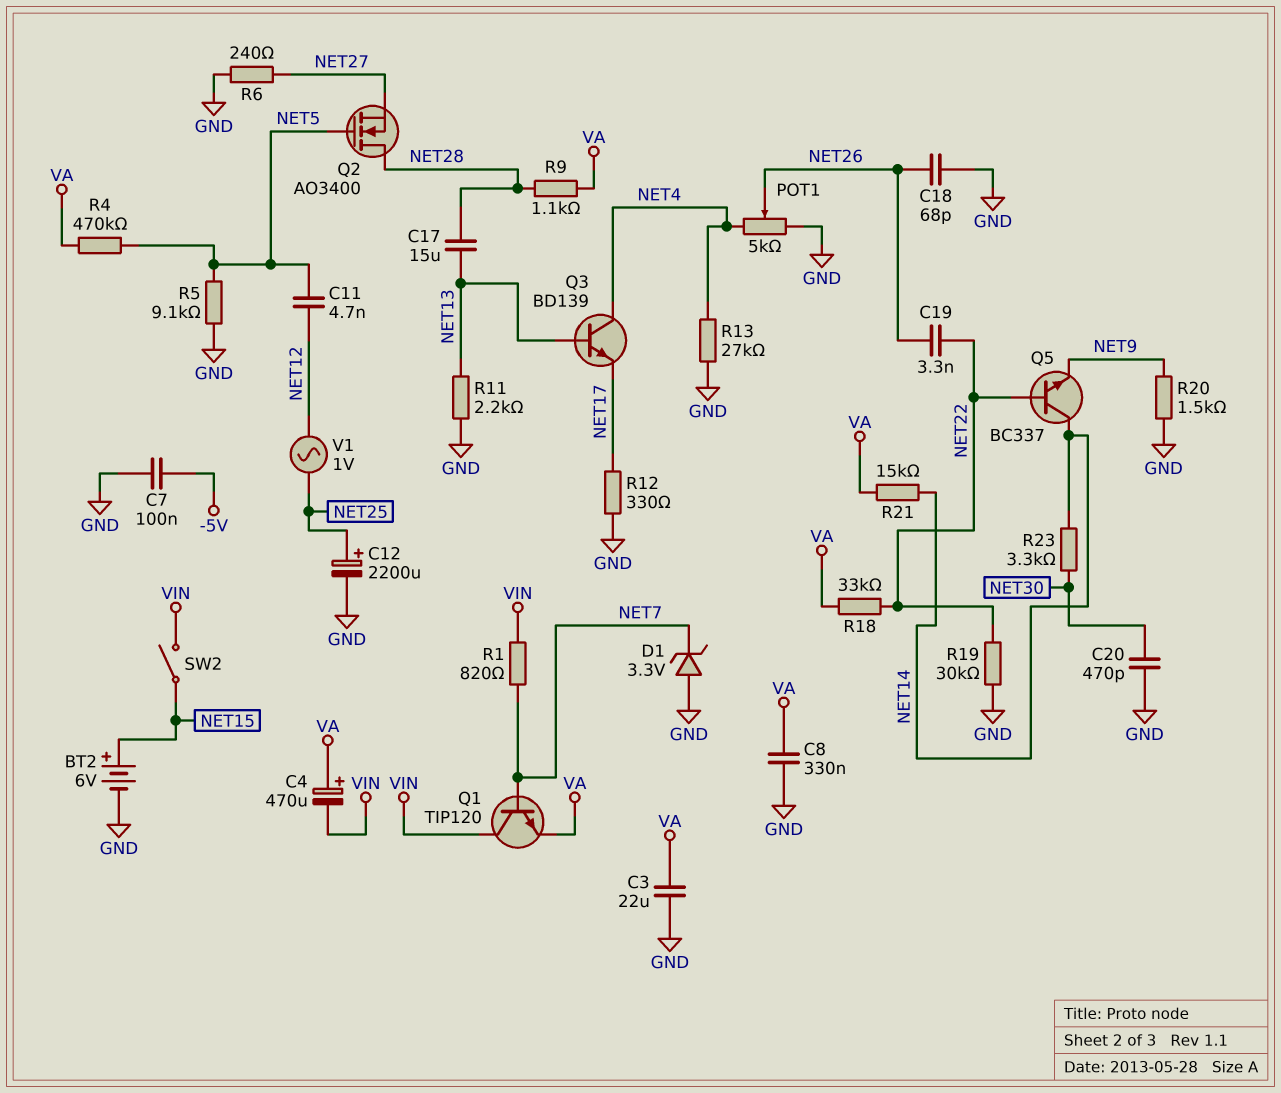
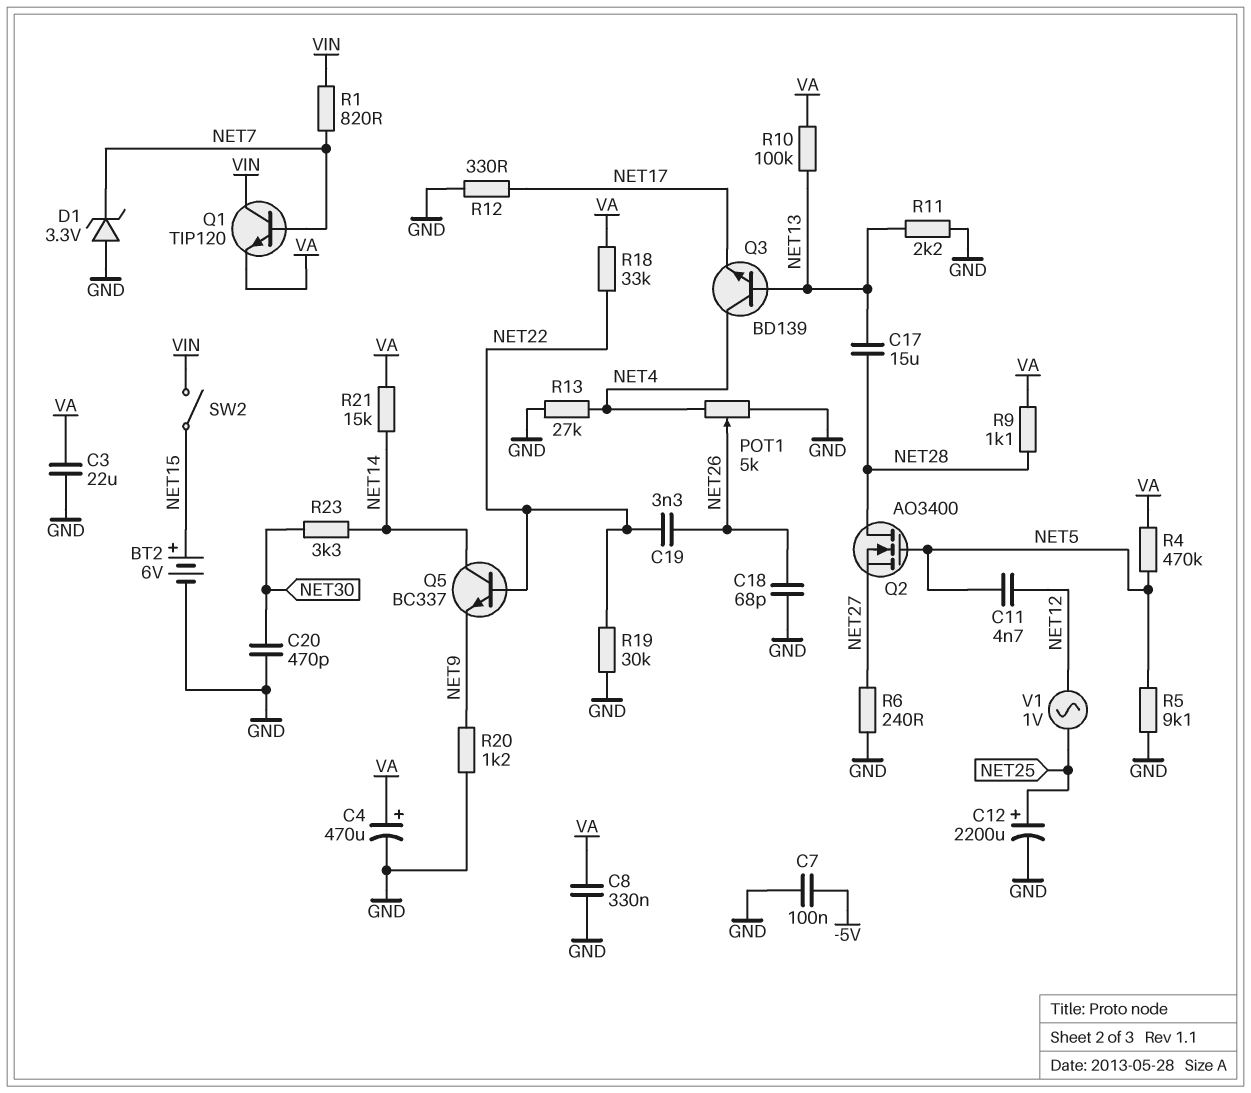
C4: 470uF (plus VA, minus VIN) -> 470uF (plus VA, minus GND)
R10: none -> 100k (NET13, VA)
R20: 1.5k (GND, NET9) -> 1.2k (GND, NET9)

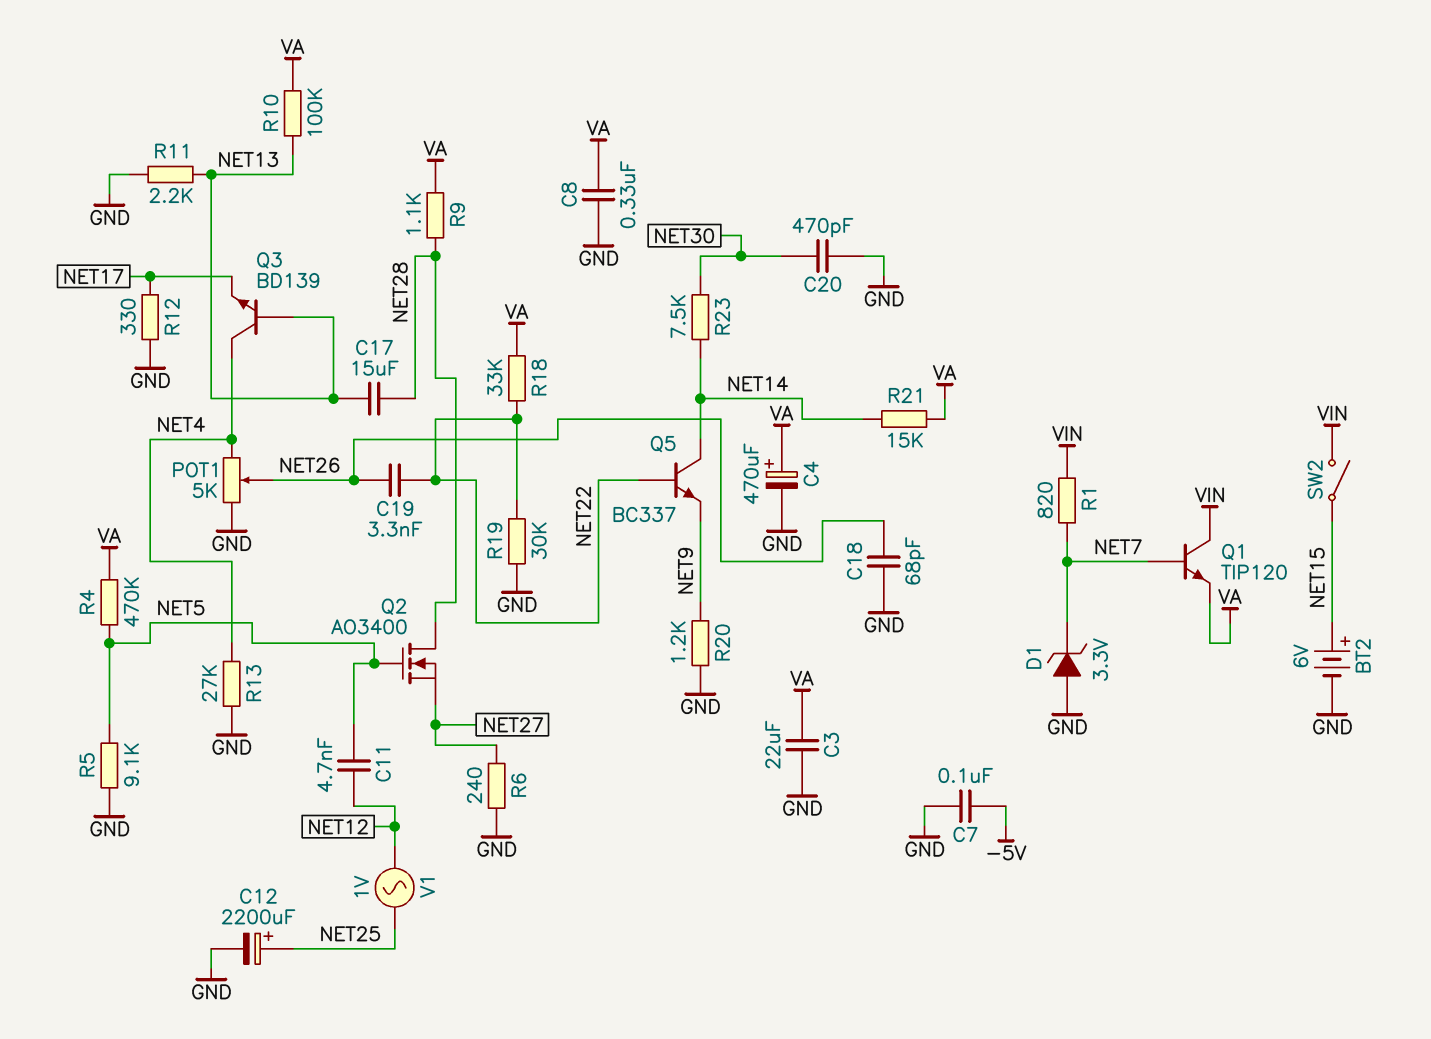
R23: 3.3k (NET14, NET30) -> 7.5k (NET14, NET30)

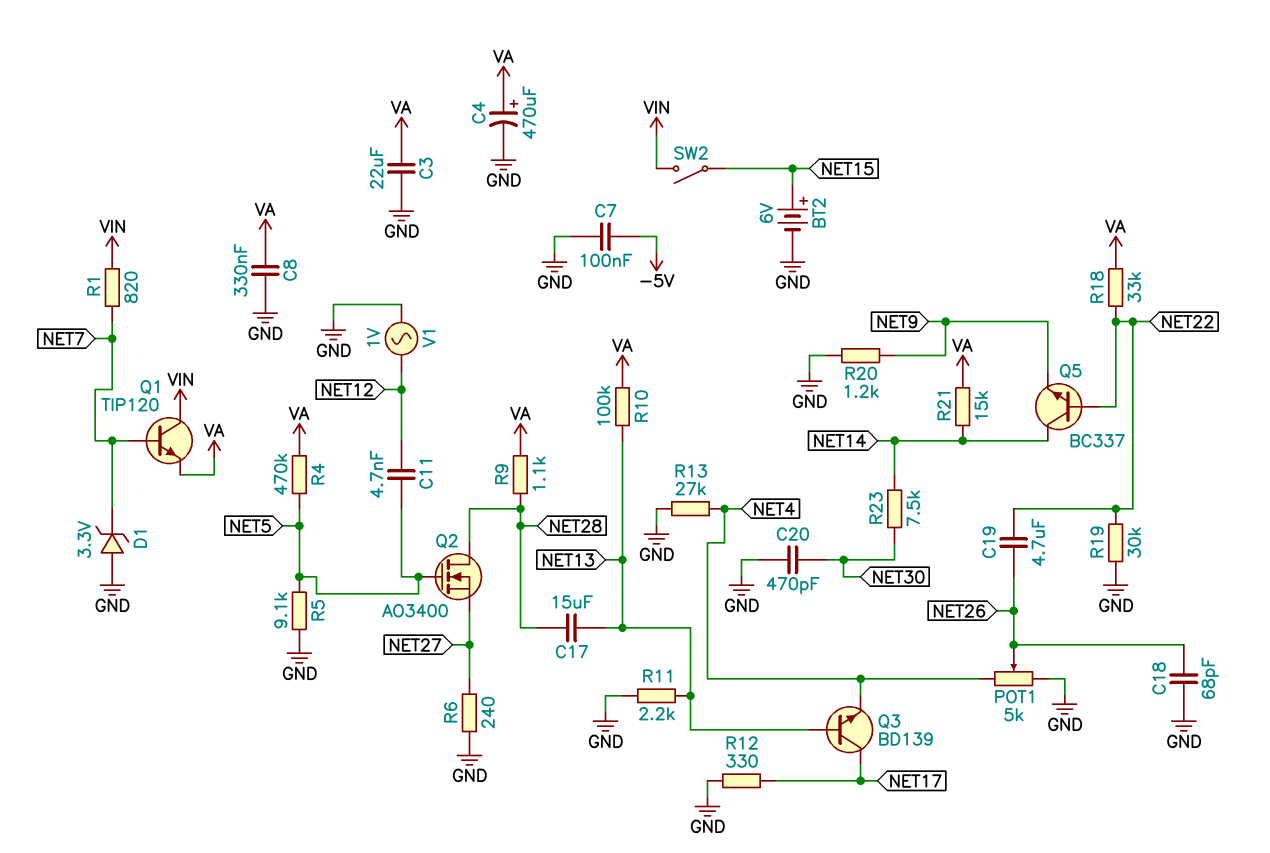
C12: 2200uF (plus NET25, minus GND) -> none
C19: 3.3nF (NET22, NET26) -> 4.7uF (NET22, NET26)
Q3: NPN BD139 (B NET13, C NET4, E NET17) -> NPN BD139 (B NET13, C NET17, E NET4)
V1: AC 1V (NET12, NET25) -> AC 1V (GND, NET12)

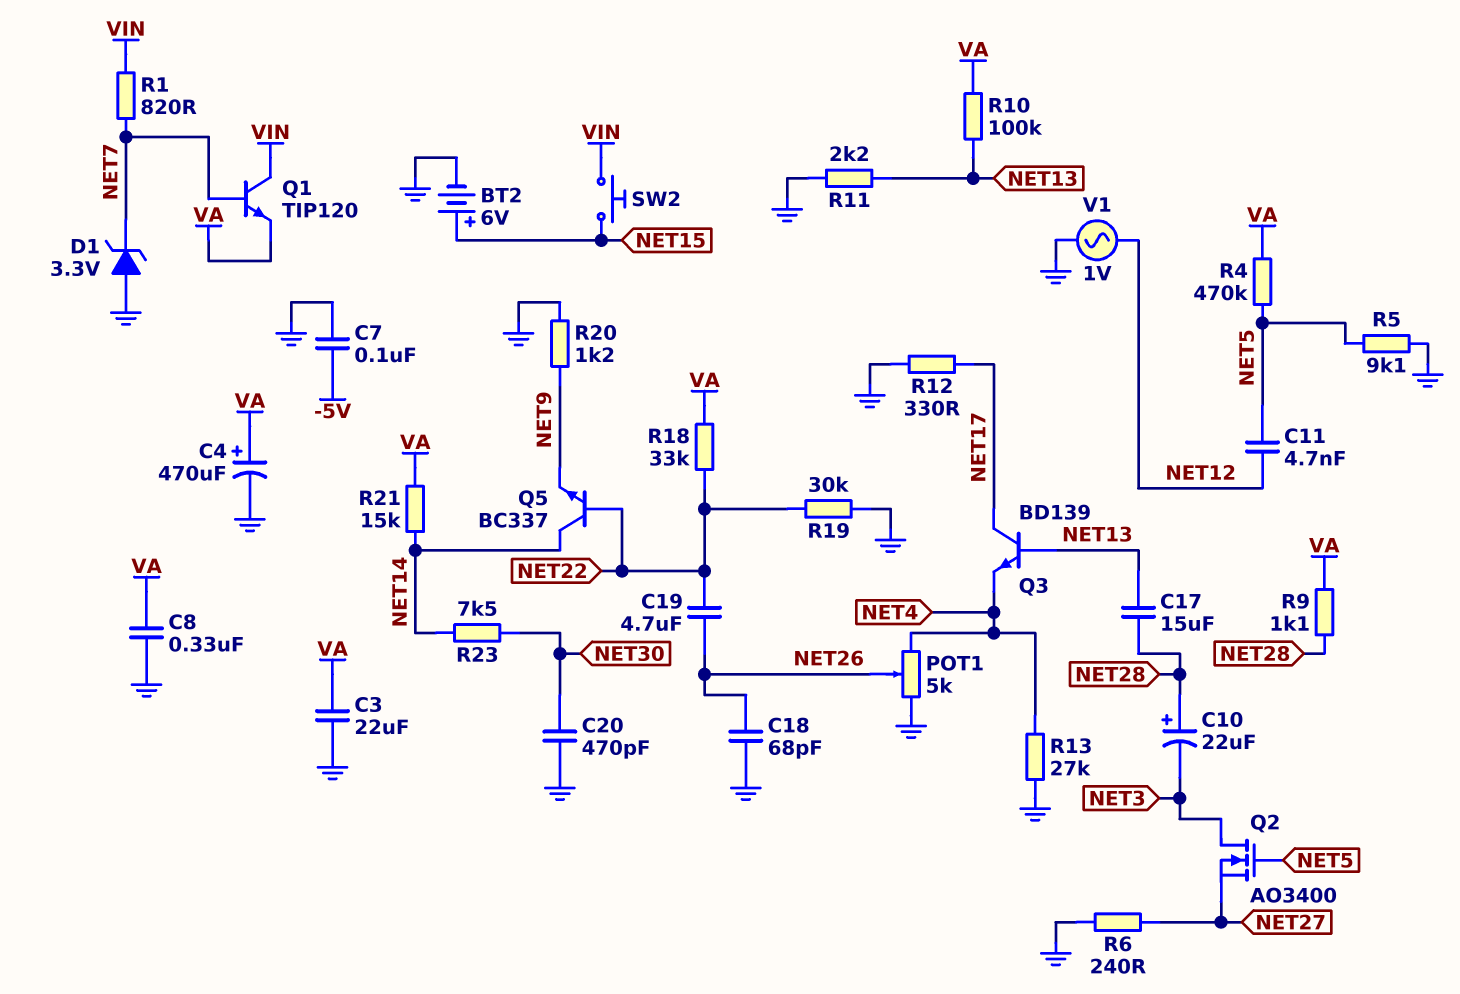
C10: none -> 22uF (plus NET28, minus NET3)
Q2: NMOS AO3400 (G NET5, D NET28, S NET27) -> NMOS AO3400 (G NET5, D NET3, S NET27)
SW2: switch (NET15, VIN) -> button (NET15, VIN)

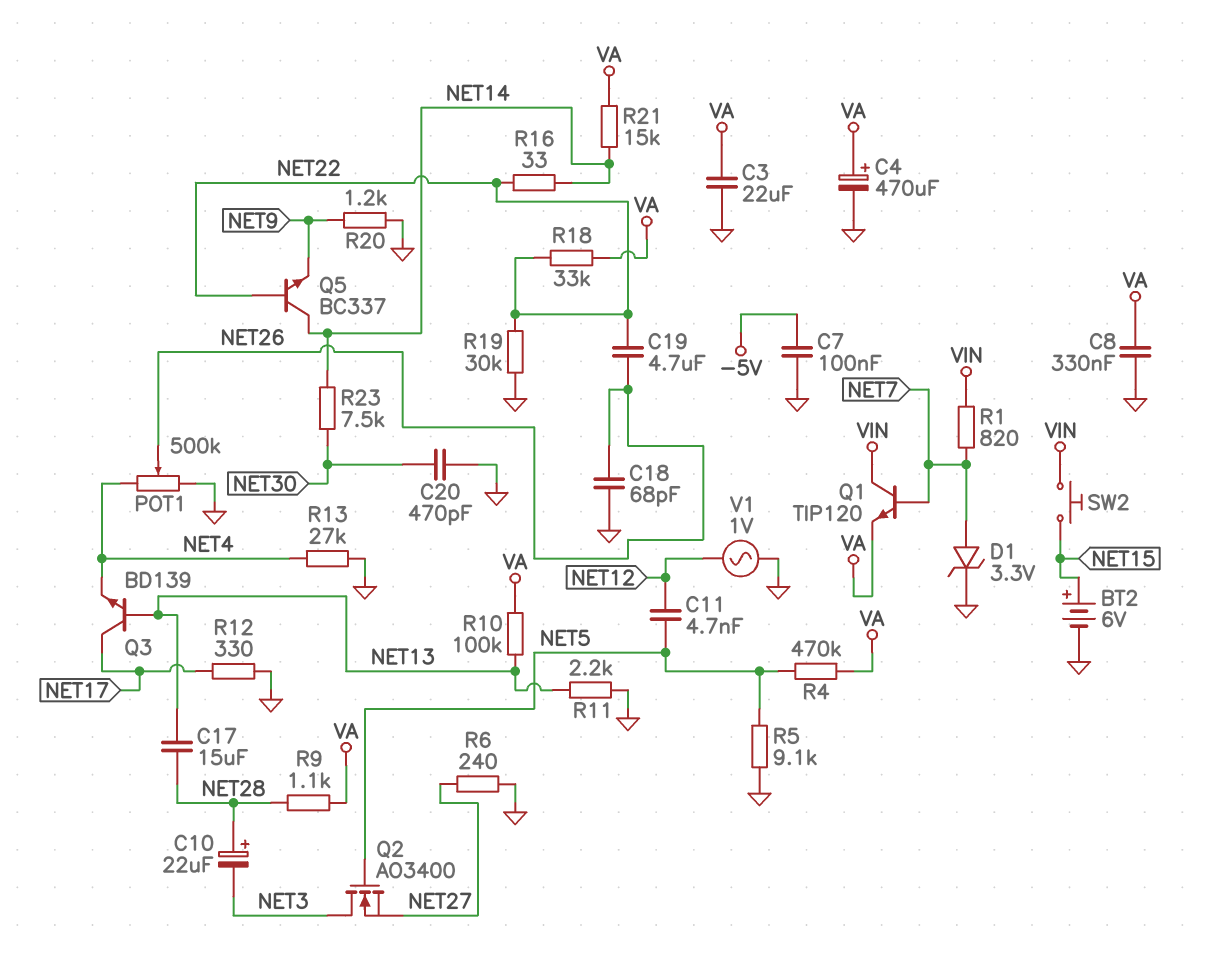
D1: zener 3.3V (A GND, K NET7) -> zener 3.3V (A NET7, K GND)
POT1: 5k (GND, NET4, wiper NET26) -> 500k (GND, NET4, wiper NET26)
R16: none -> 33 (NET14, NET22)

